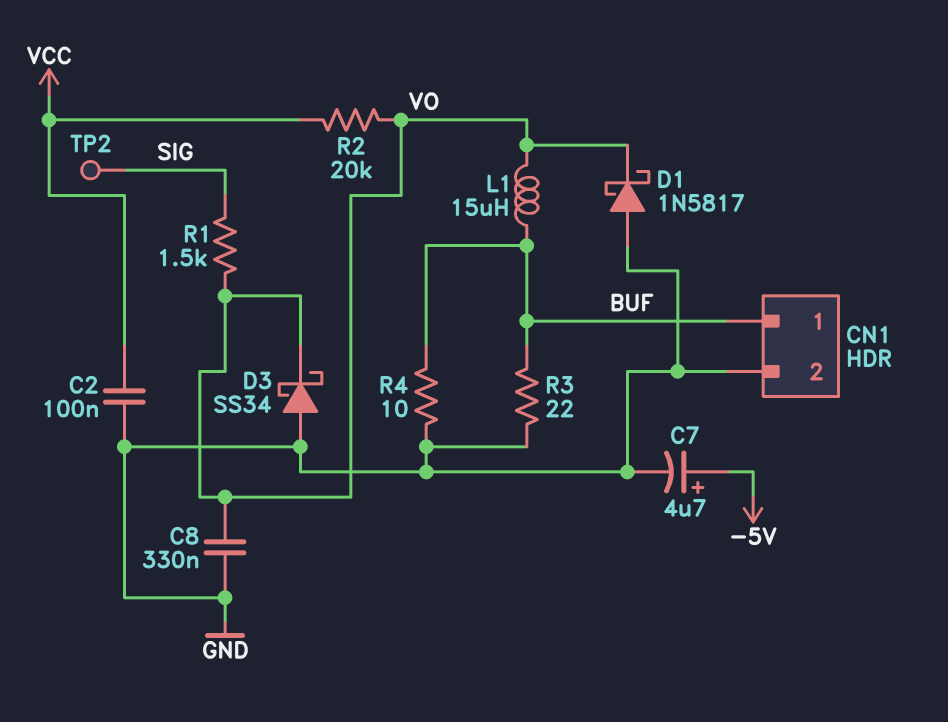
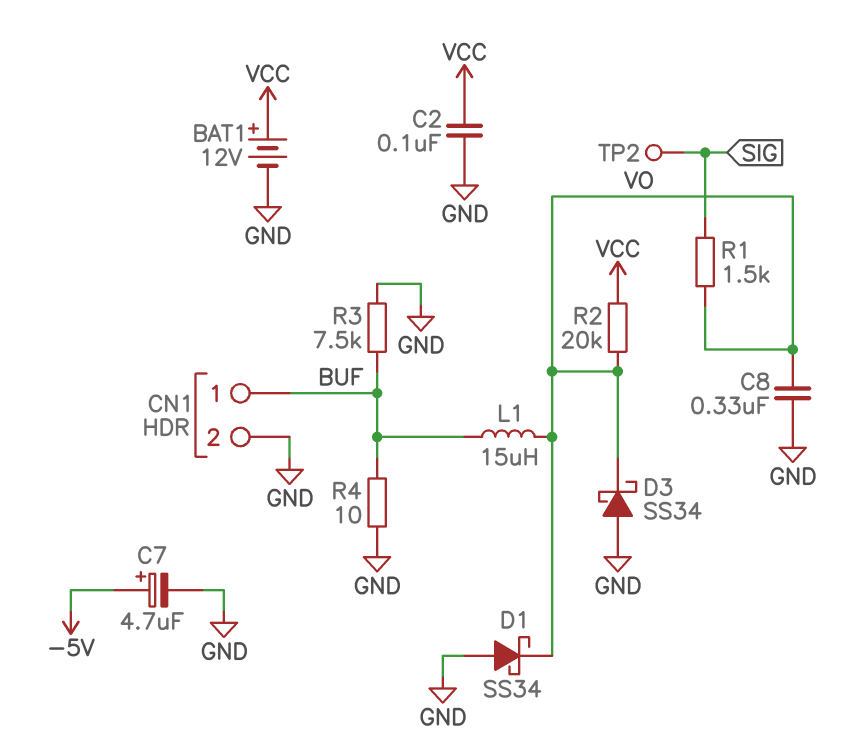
BAT1: none -> 12V (plus VCC, minus GND)
D1: schottky 1N5817 (A GND, K VO) -> schottky SS34 (A GND, K VO)
R3: 22 (BUF, GND) -> 7.5k (BUF, GND)

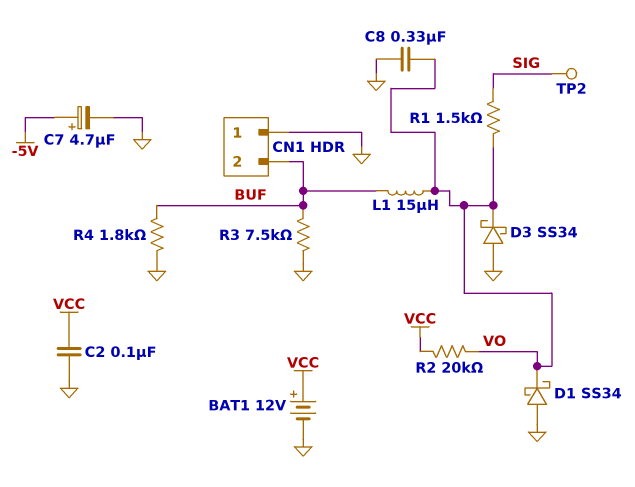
CN1 pin 1: BUF -> GND
CN1 pin 2: GND -> BUF
R4: 10 (BUF, GND) -> 1.8k (BUF, GND)

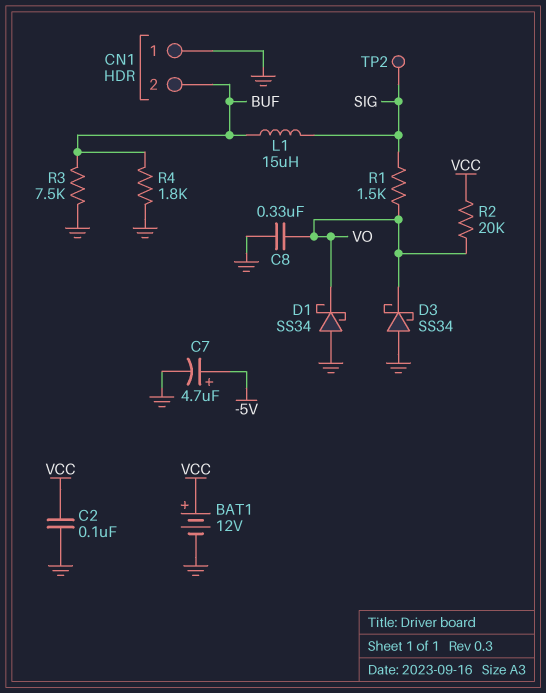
L1: 15uH (BUF, VO) -> 15uH (BUF, SIG)

